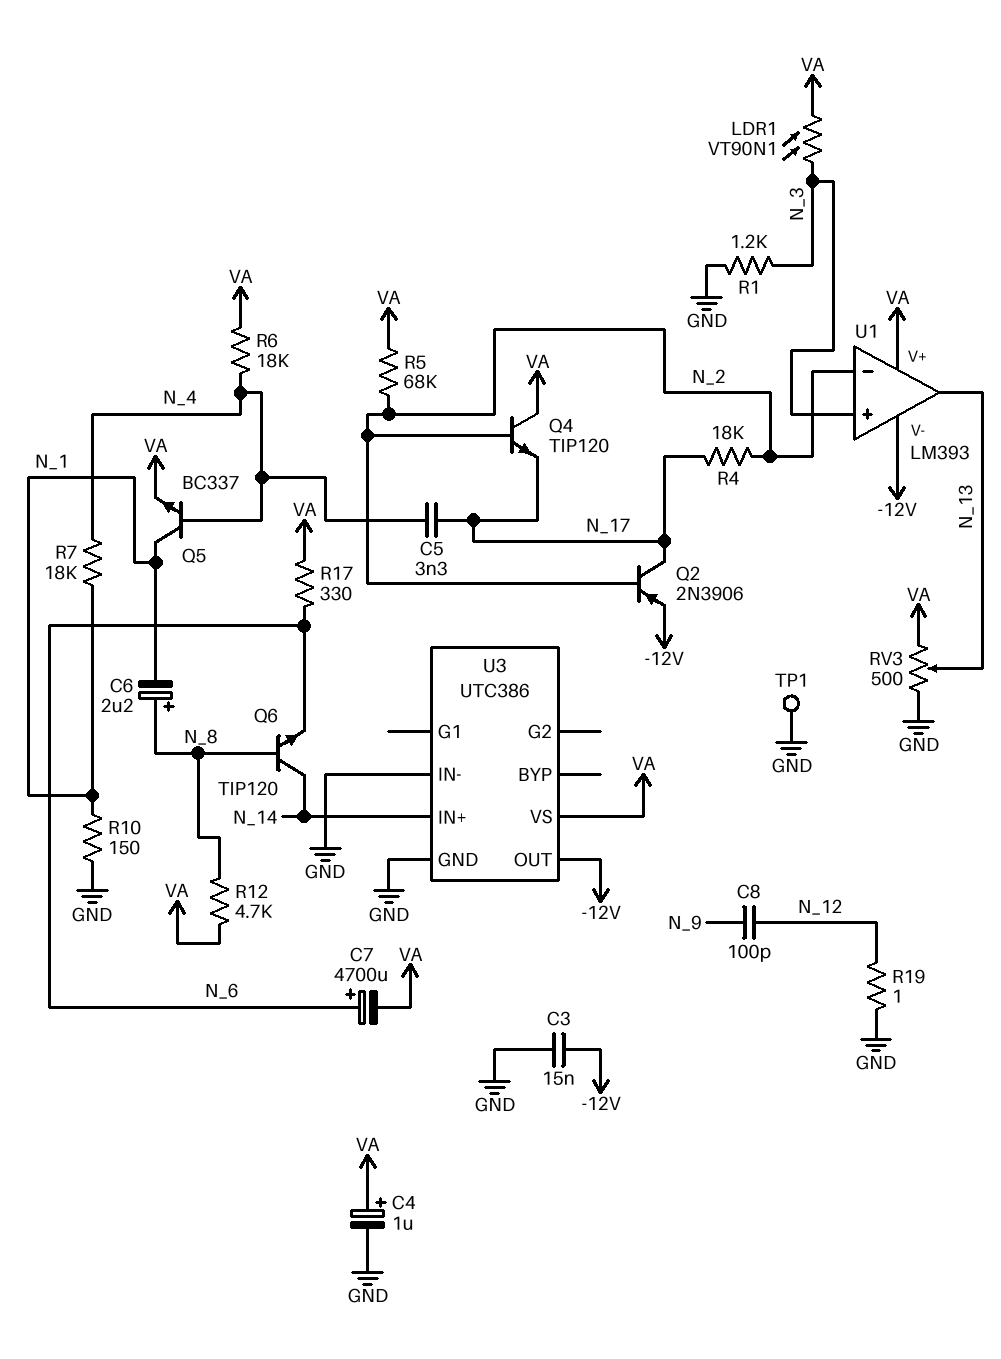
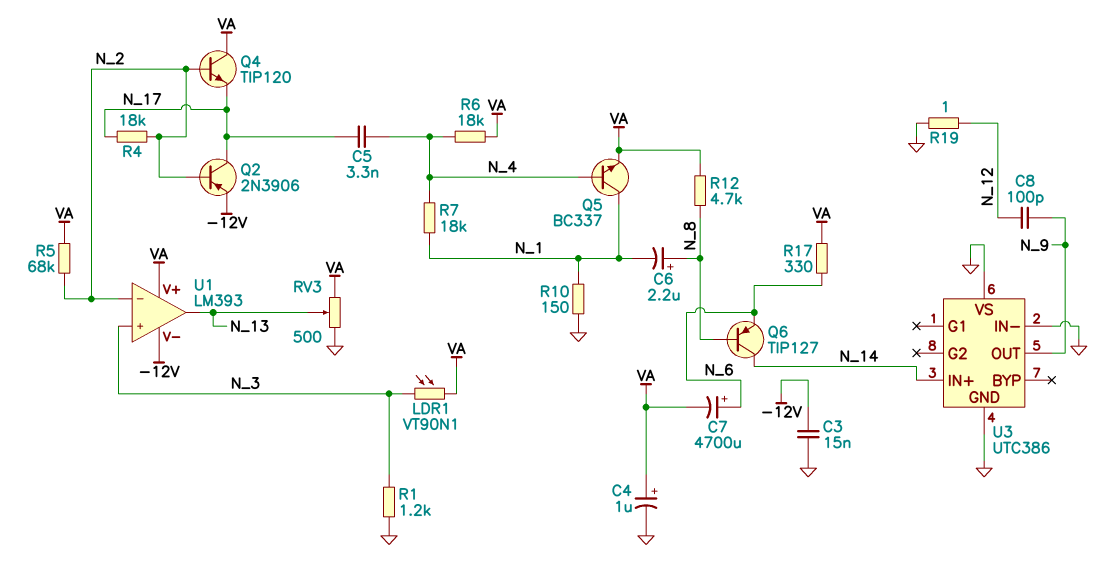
Q6: NPN TIP120 (B N_8, C N_14, E N_6) -> PNP TIP127 (B N_8, C N_14, E N_6)
TP1: test point (GND) -> none
U3 pin OUT: -12V -> N_9
U3 pin VS: VA -> GND

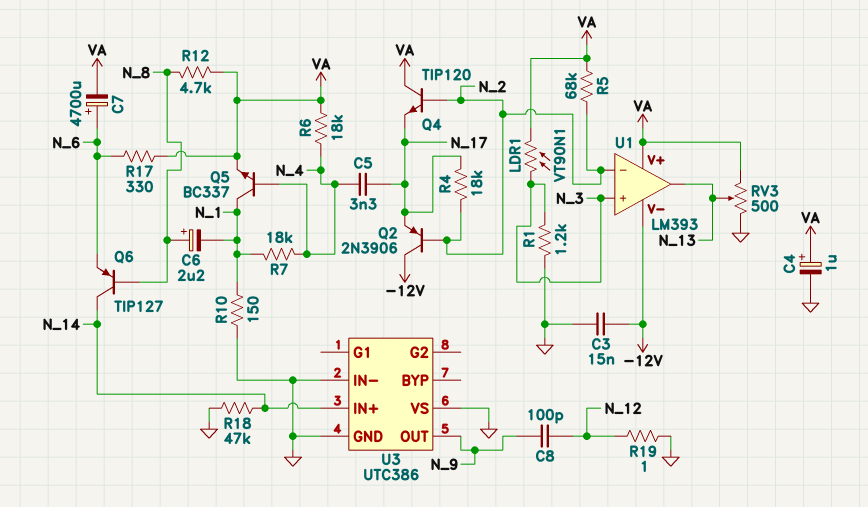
Q2: PNP 2N3906 (B N_2, C N_17, E -12V) -> PNP 2N3906 (B N_2, C -12V, E N_17)
R18: none -> 47k (GND, N_14)

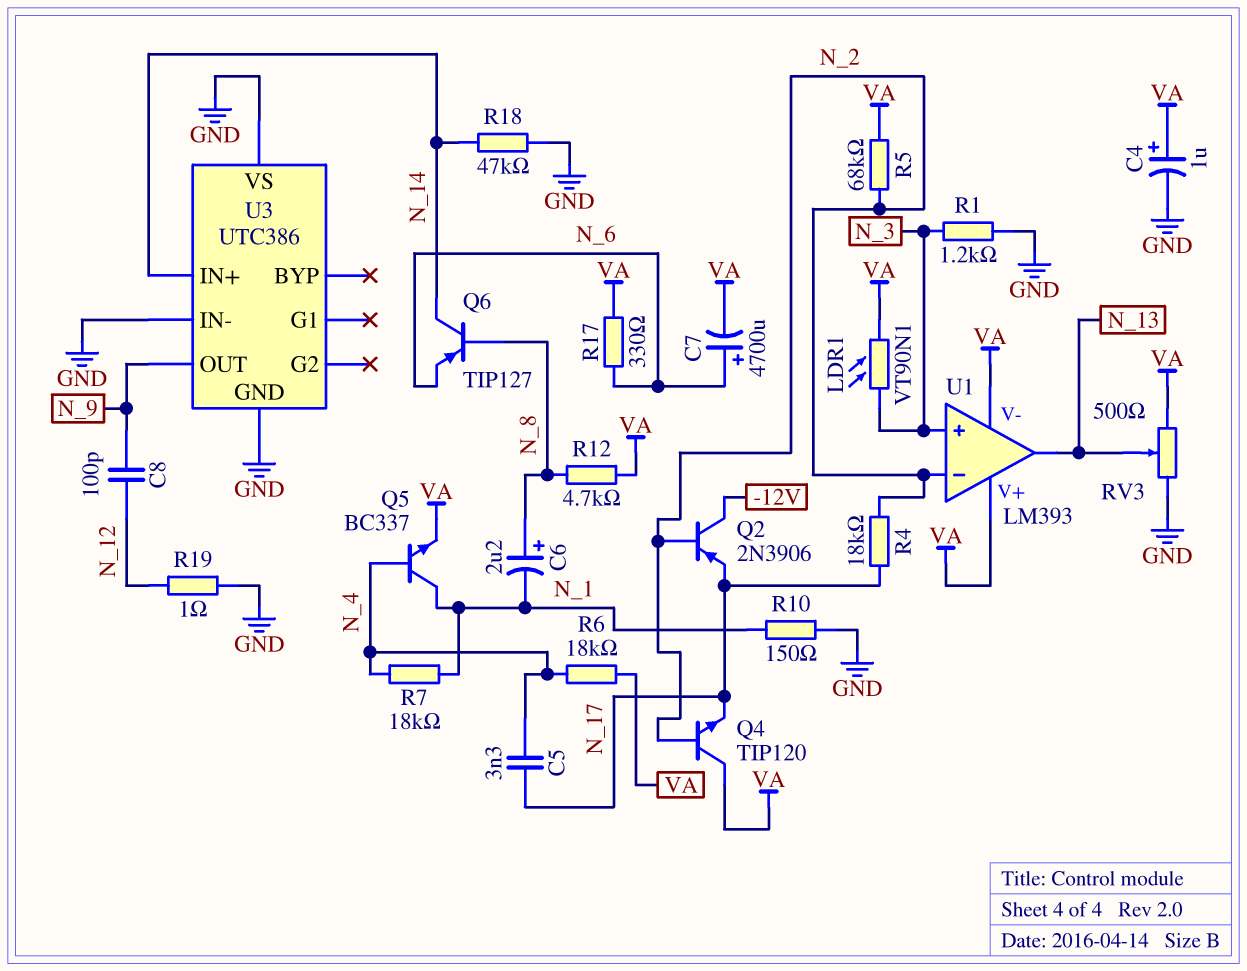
C3: 15nF (-12V, GND) -> none
U1 pin V-: -12V -> VA

